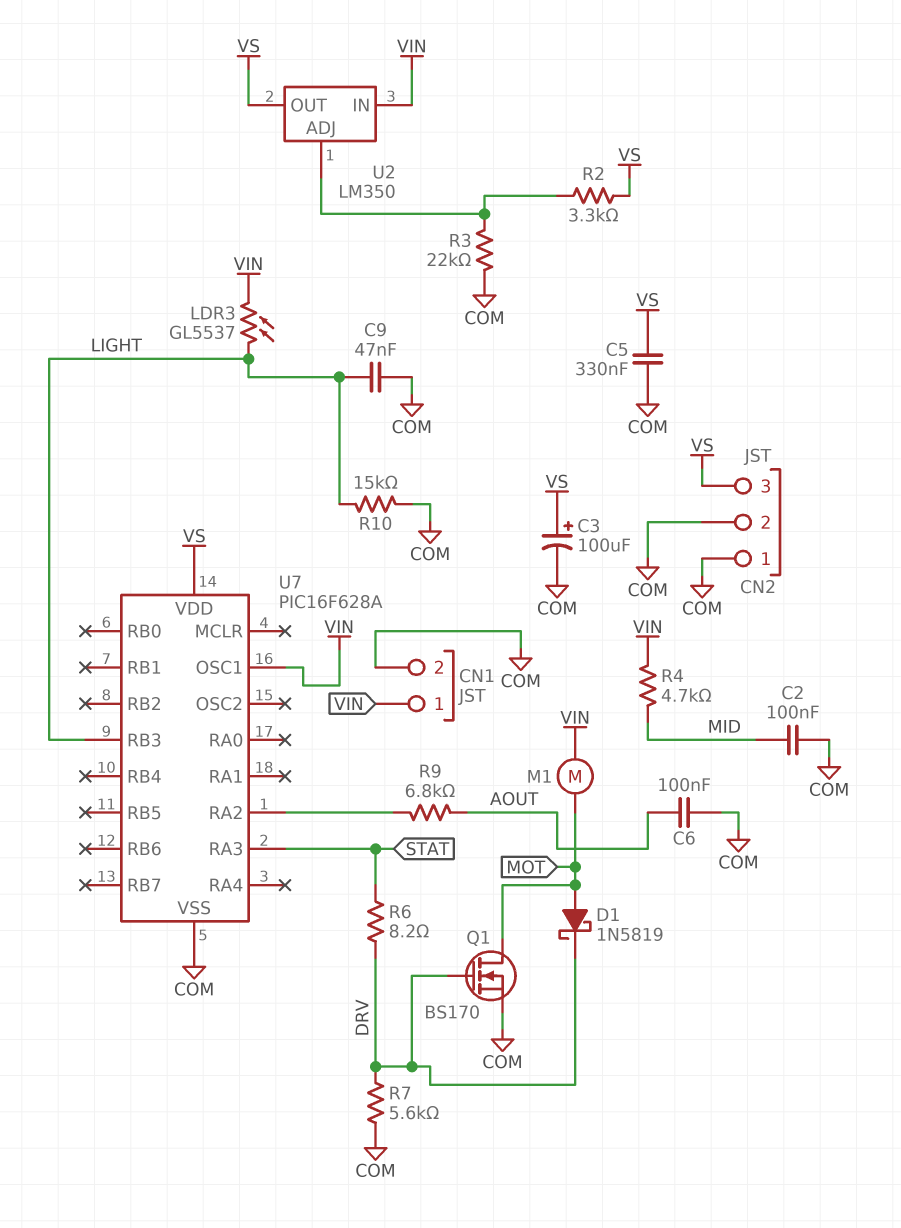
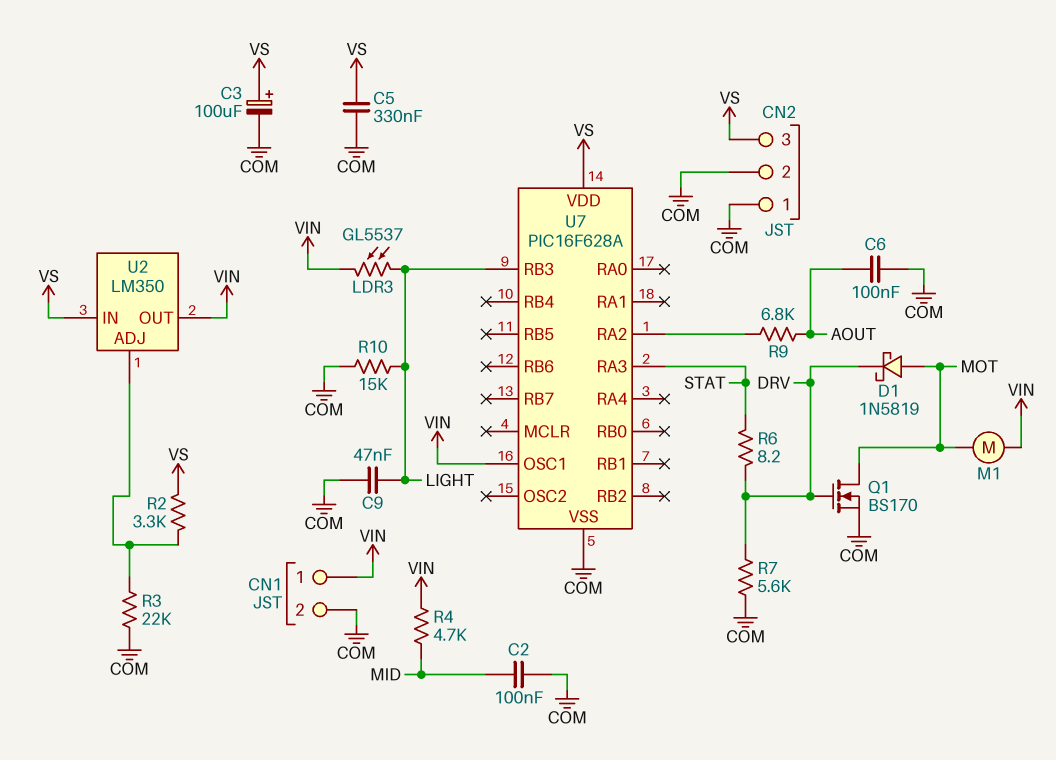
U2 pin IN: VIN -> VS
U2 pin OUT: VS -> VIN

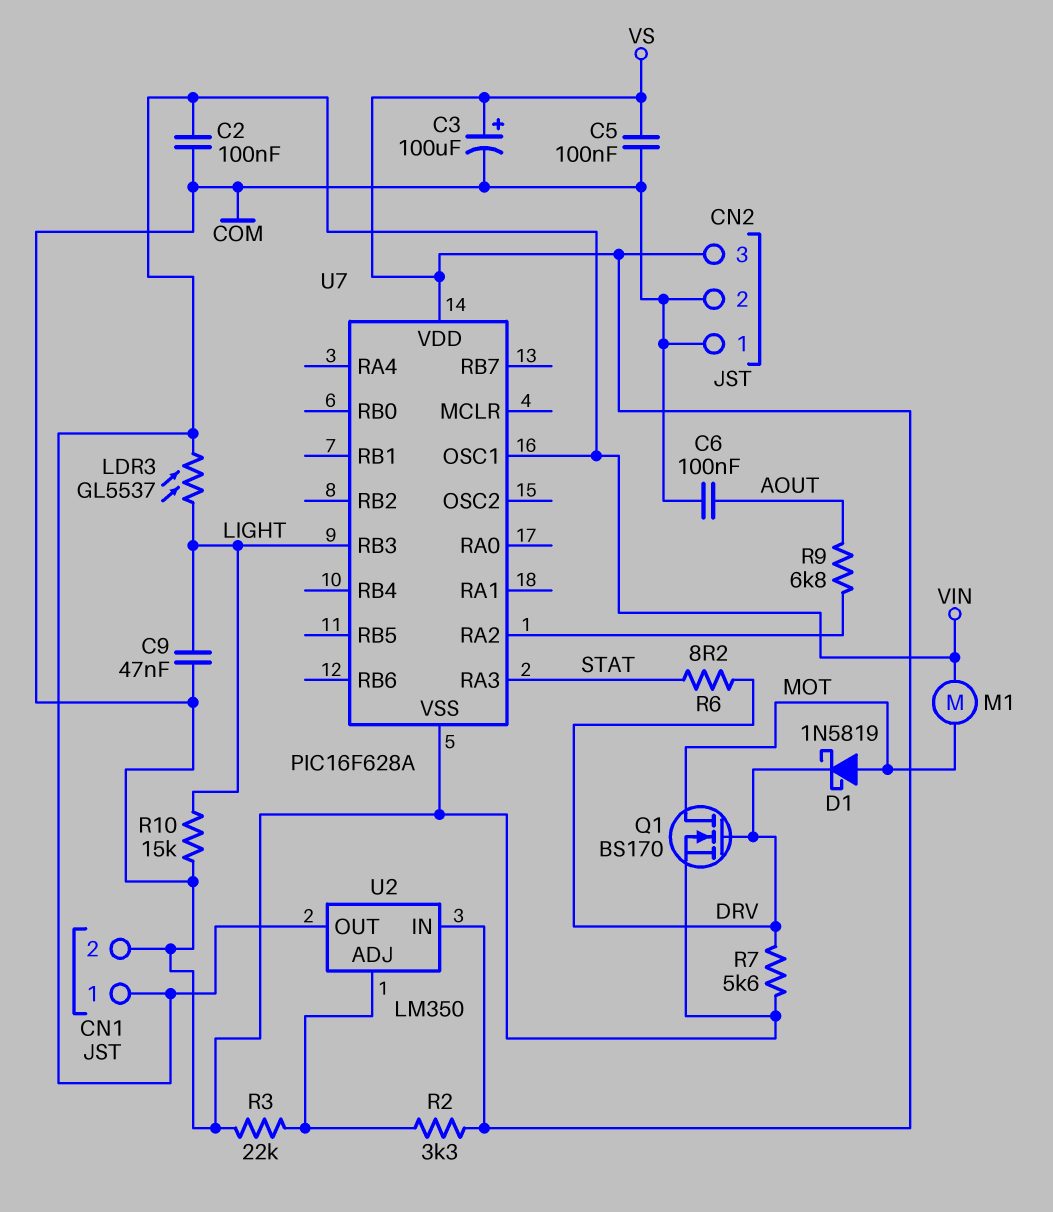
C2: 100nF (COM, MID) -> 100nF (COM, VIN)
C5: 330nF (COM, VS) -> 100nF (COM, VS)
R4: 4.7k (MID, VIN) -> none

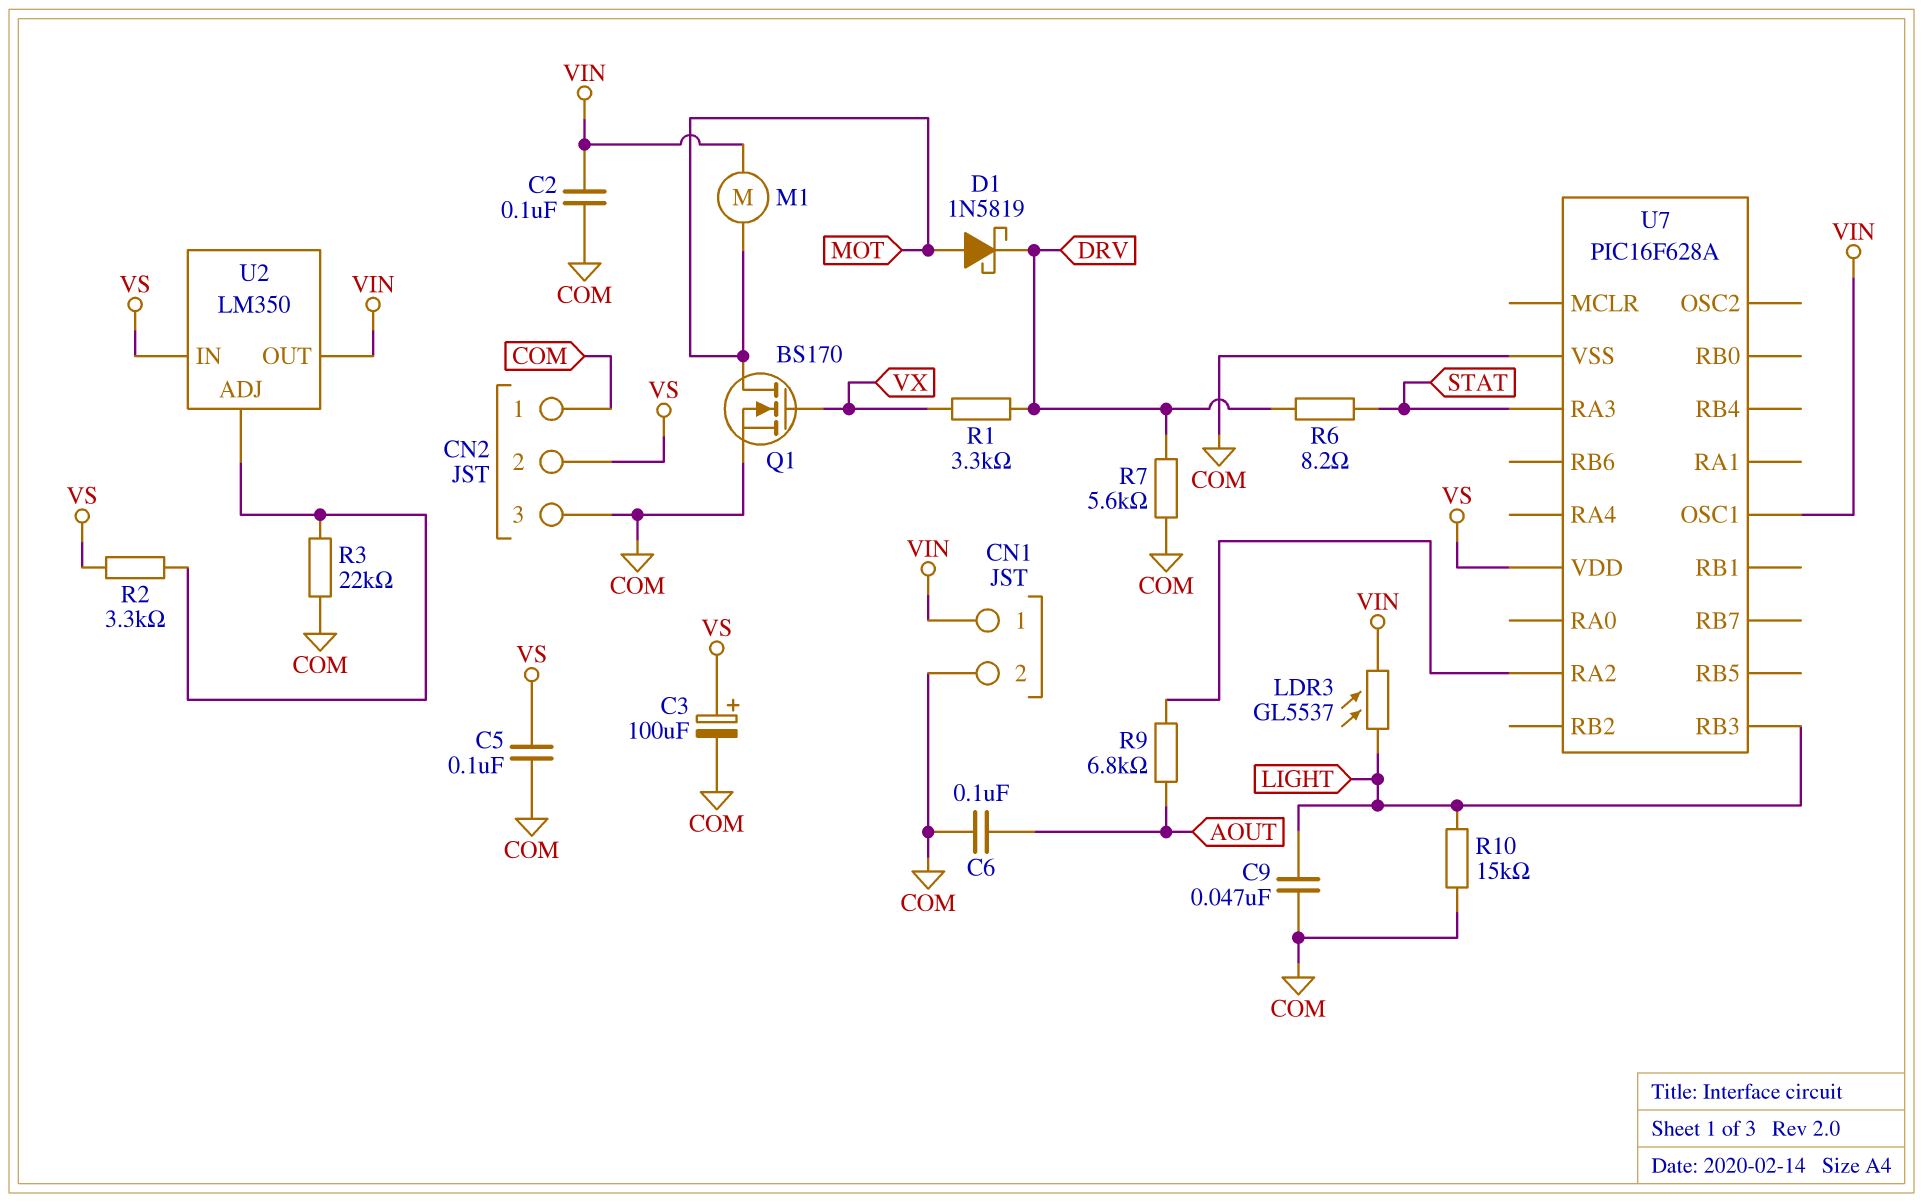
CN2 pin 2: COM -> VS
CN2 pin 3: VS -> COM
Q1: NMOS BS170 (G DRV, D MOT, S COM) -> NMOS BS170 (G VX, D MOT, S COM)
R1: none -> 3.3k (DRV, VX)

